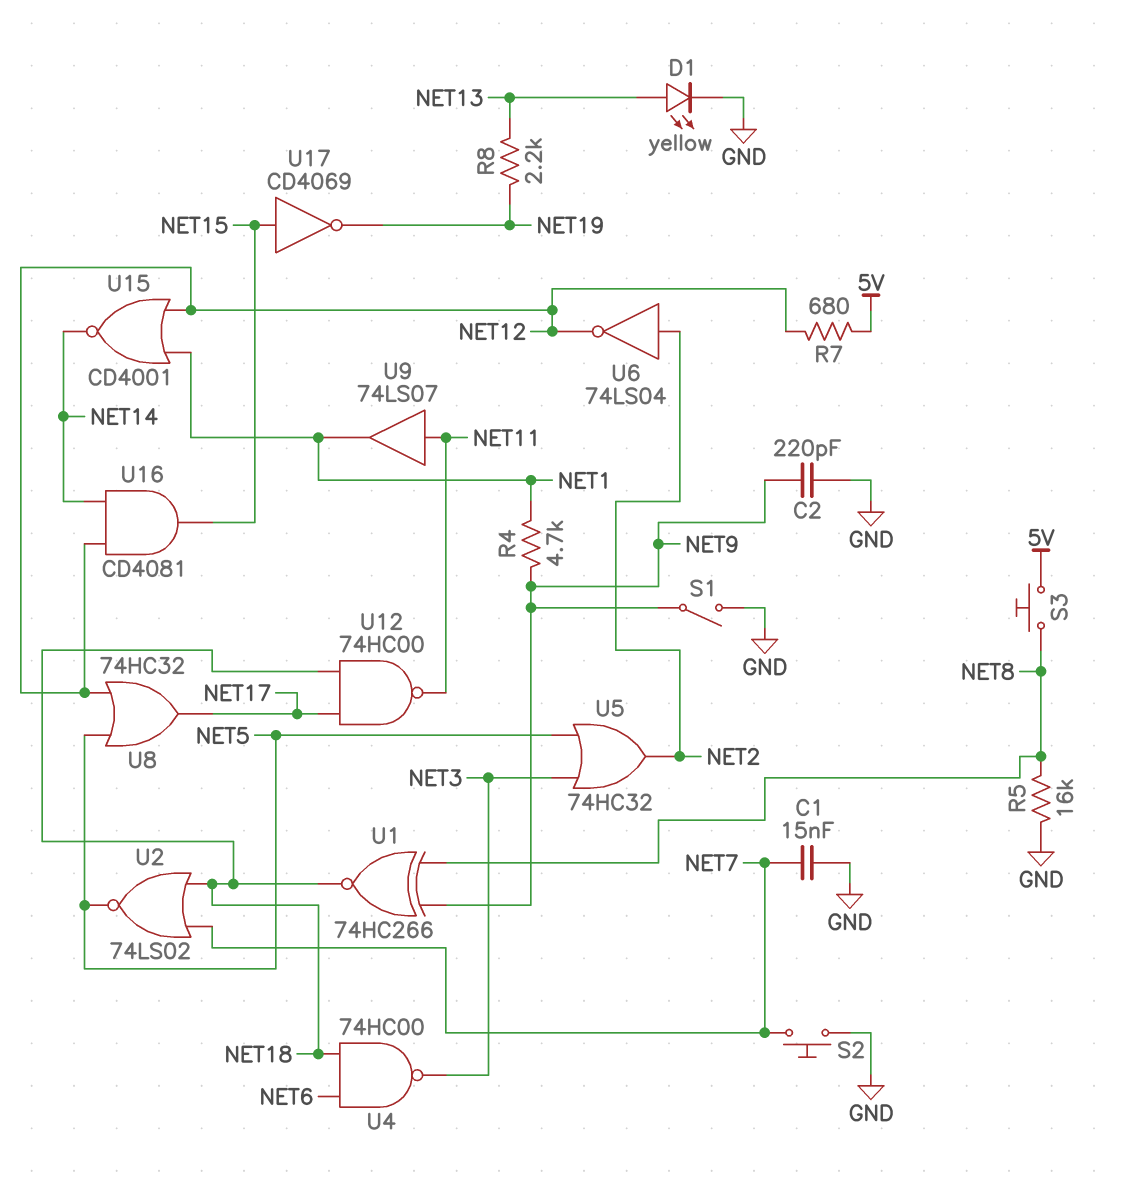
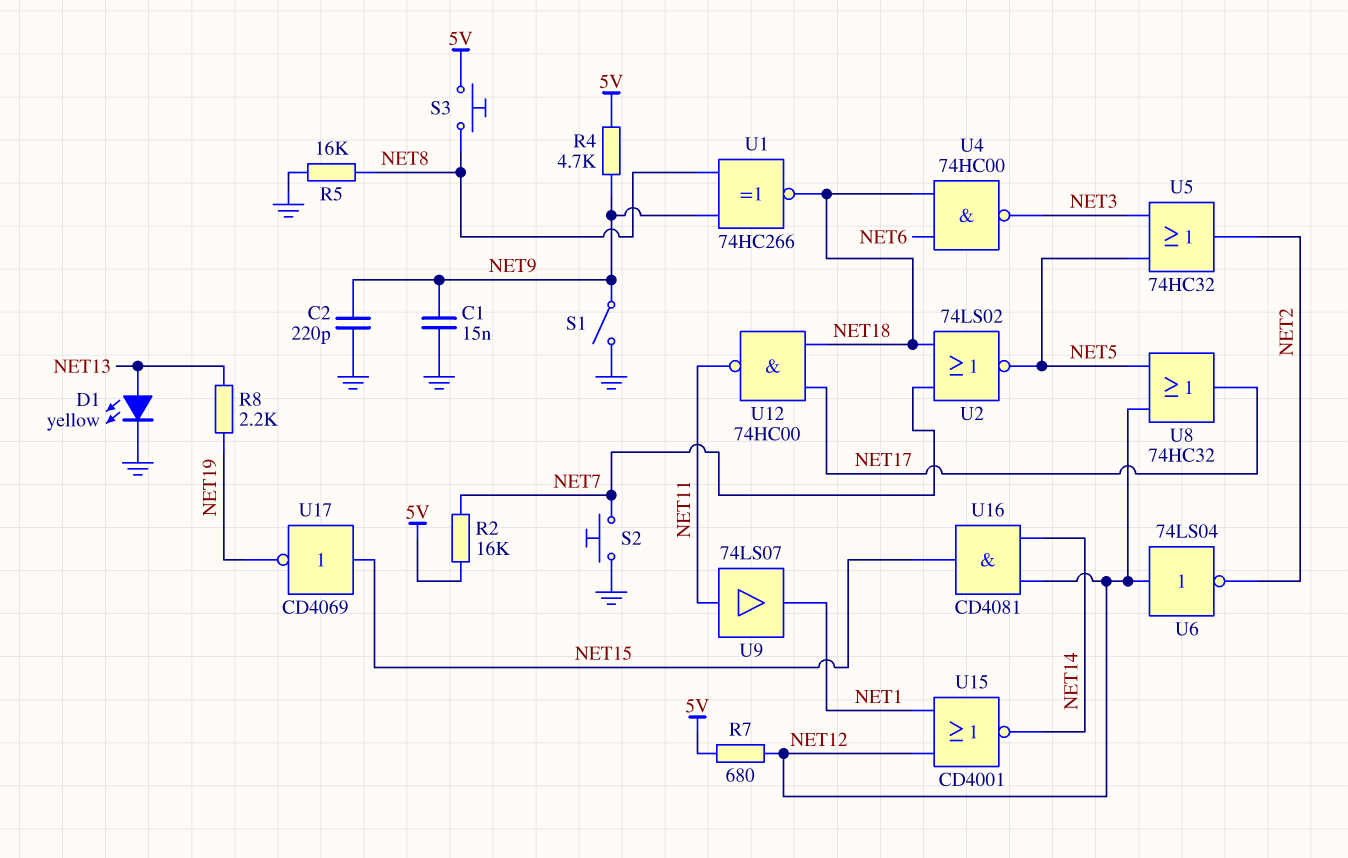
C1: 15nF (GND, NET7) -> 15nF (GND, NET9)
R2: none -> 16k (5V, NET7)
R4: 4.7k (NET1, NET9) -> 4.7k (5V, NET9)
U6: NOT 74LS04 (in NET2, out NET12) -> NOT 74LS04 (in NET12, out NET2)

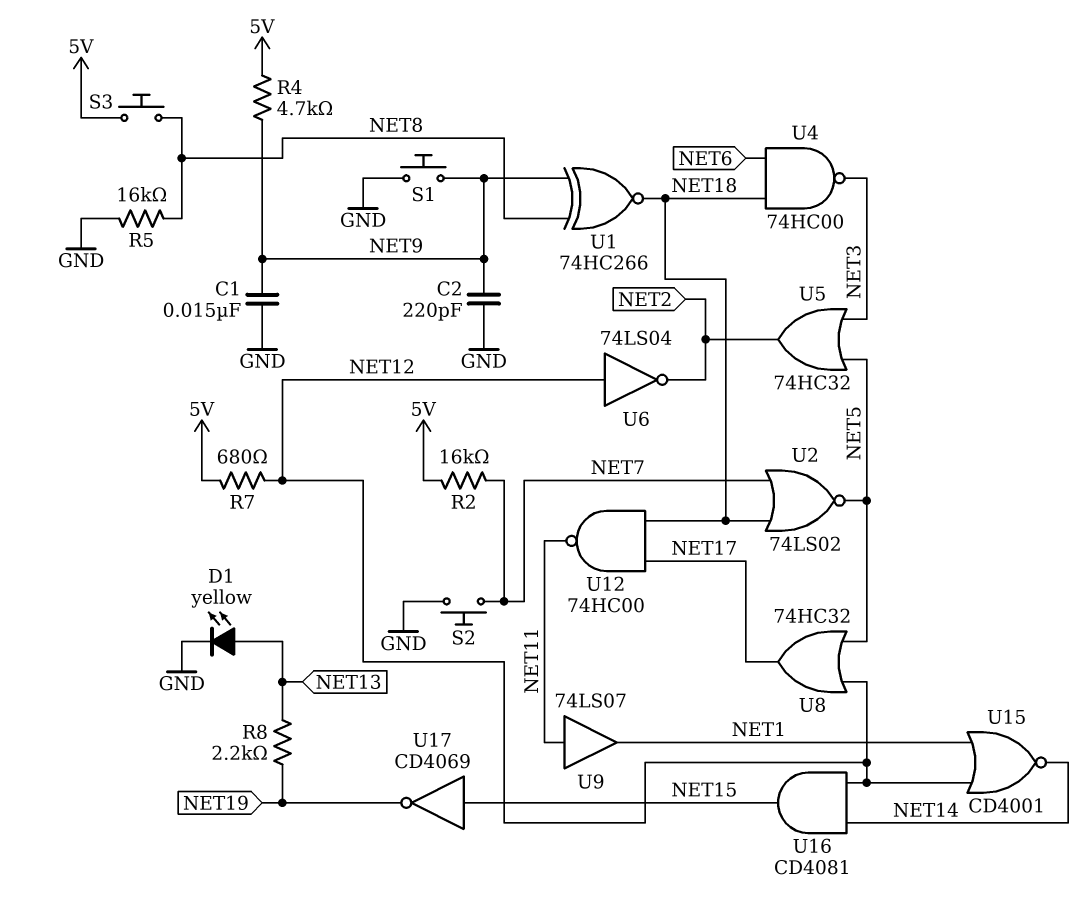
S1: switch (GND, NET9) -> button (GND, NET9)

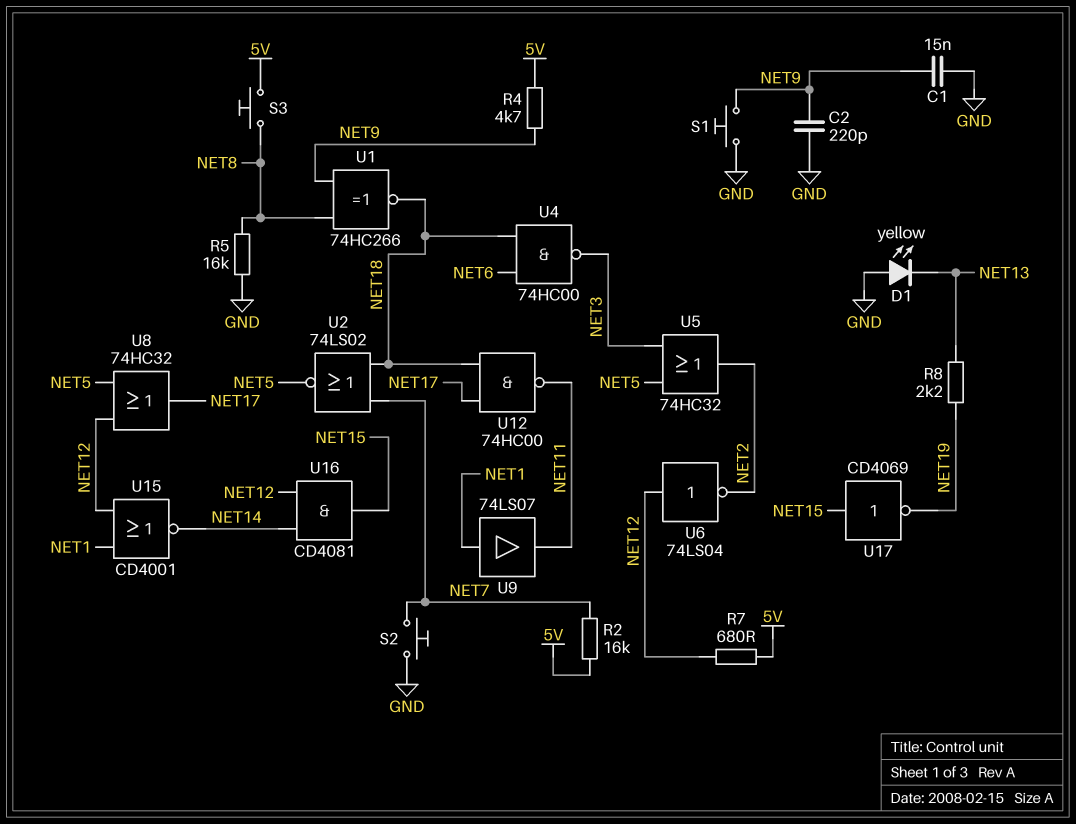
D1: LED yellow (A NET13, K GND) -> LED yellow (A GND, K NET13)
U9: buffer 74LS07 (in NET11, out NET1) -> buffer 74LS07 (in NET1, out NET11)

